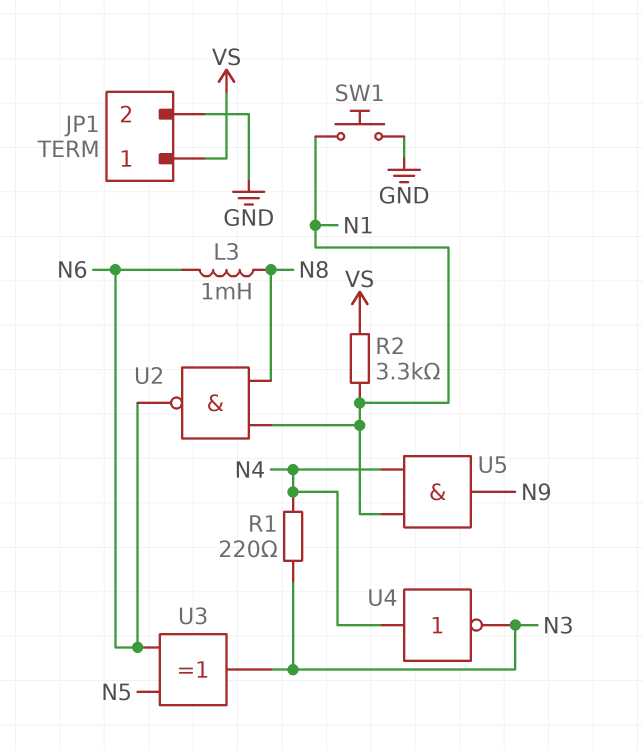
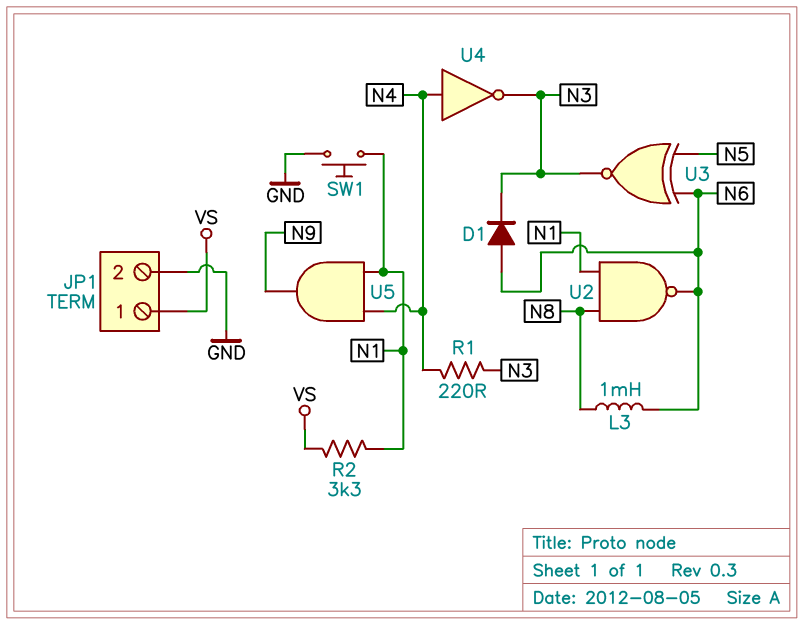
D1: none -> diode (A N6, K N3)
U3: XOR (in N5, in N6, out N3) -> XNOR (in N5, in N6, out N3)

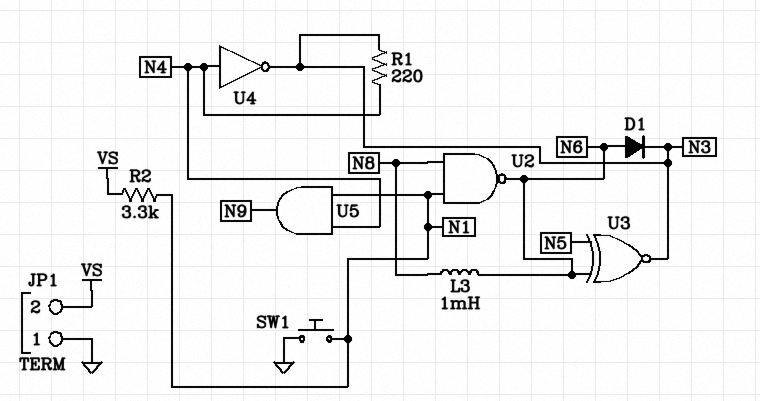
JP1 pin 1: VS -> GND
JP1 pin 2: GND -> VS

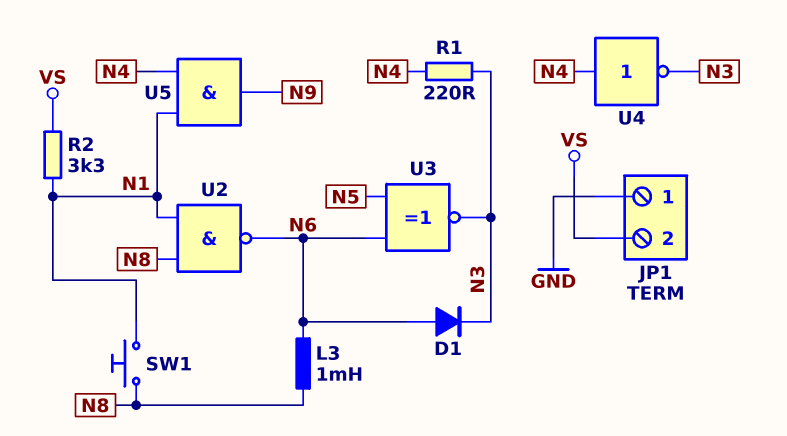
SW1: button (GND, N1) -> button (N1, N8)

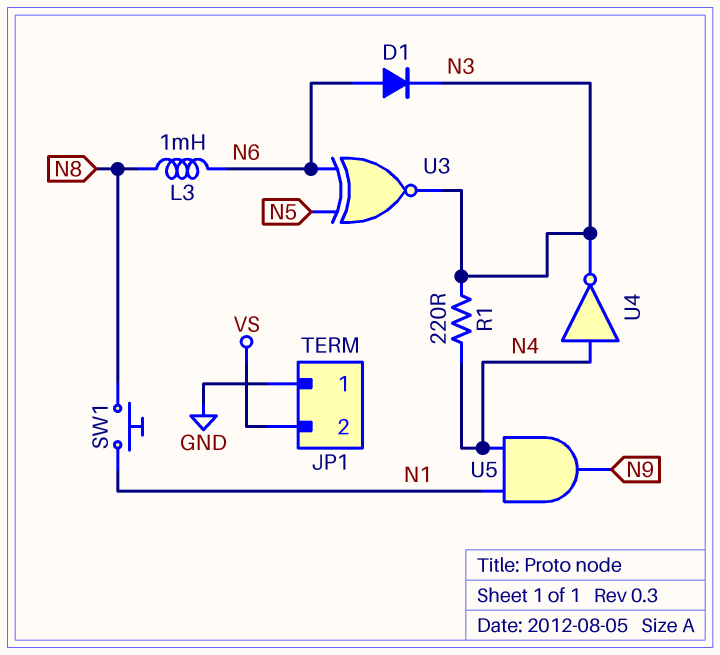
R2: 3.3k (N1, VS) -> none
U2: NAND (in N1, in N8, out N6) -> none

